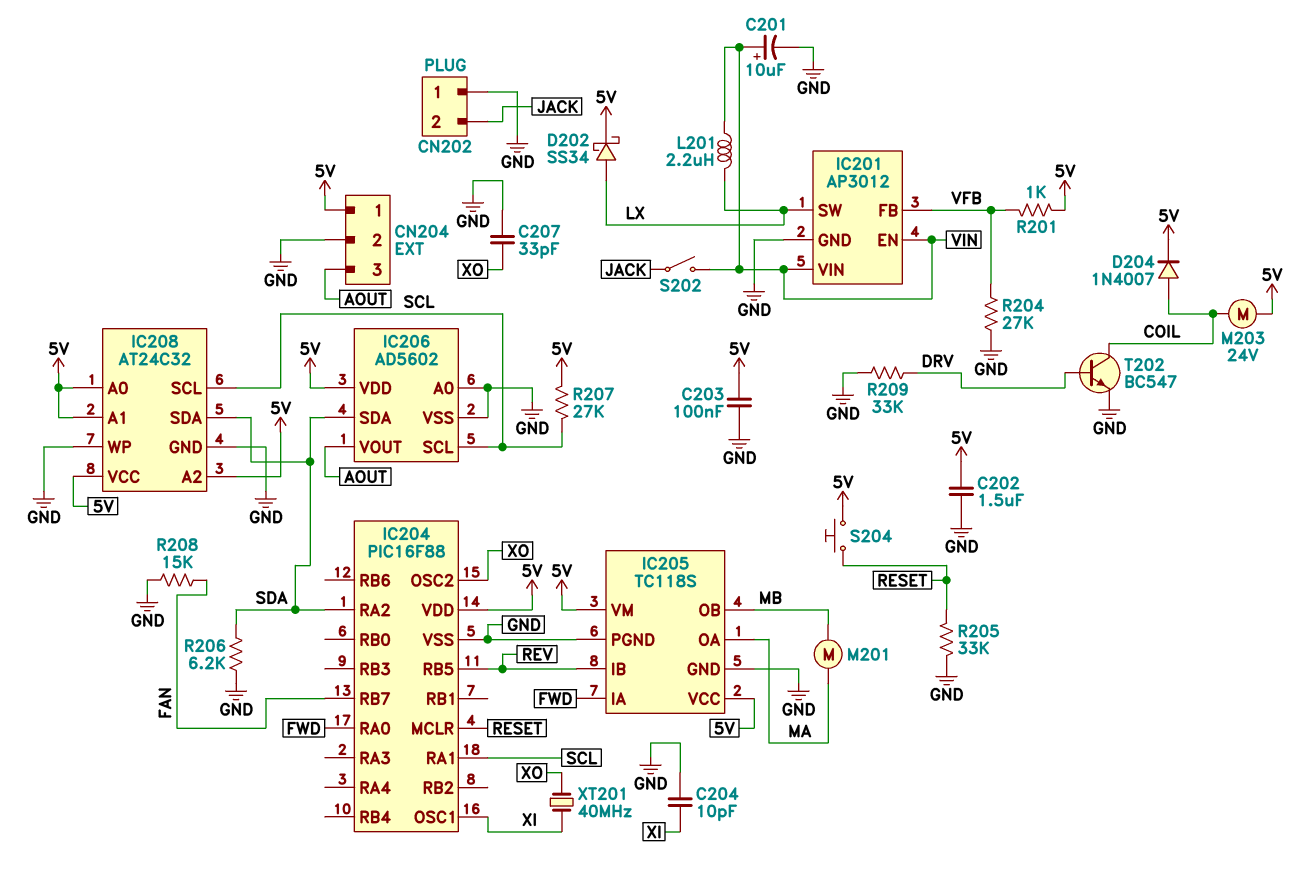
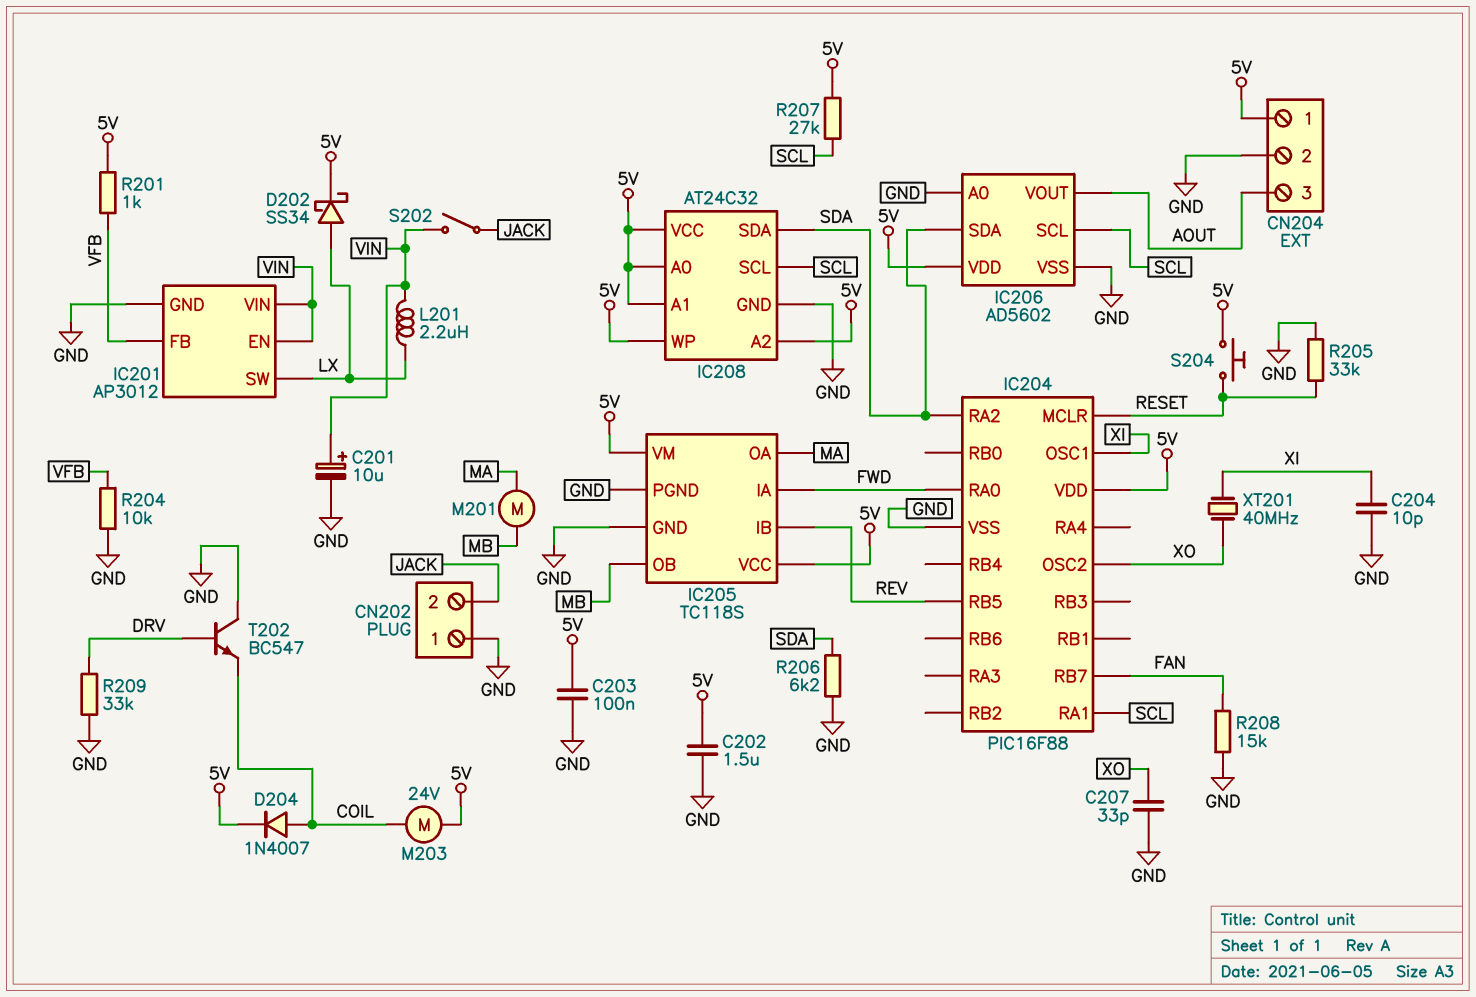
IC208 pin WP: GND -> 5V
R204: 27k (GND, VFB) -> 10k (GND, VFB)
T202: NPN BC547 (B DRV, C COIL, E GND) -> NPN BC547 (B DRV, C GND, E COIL)

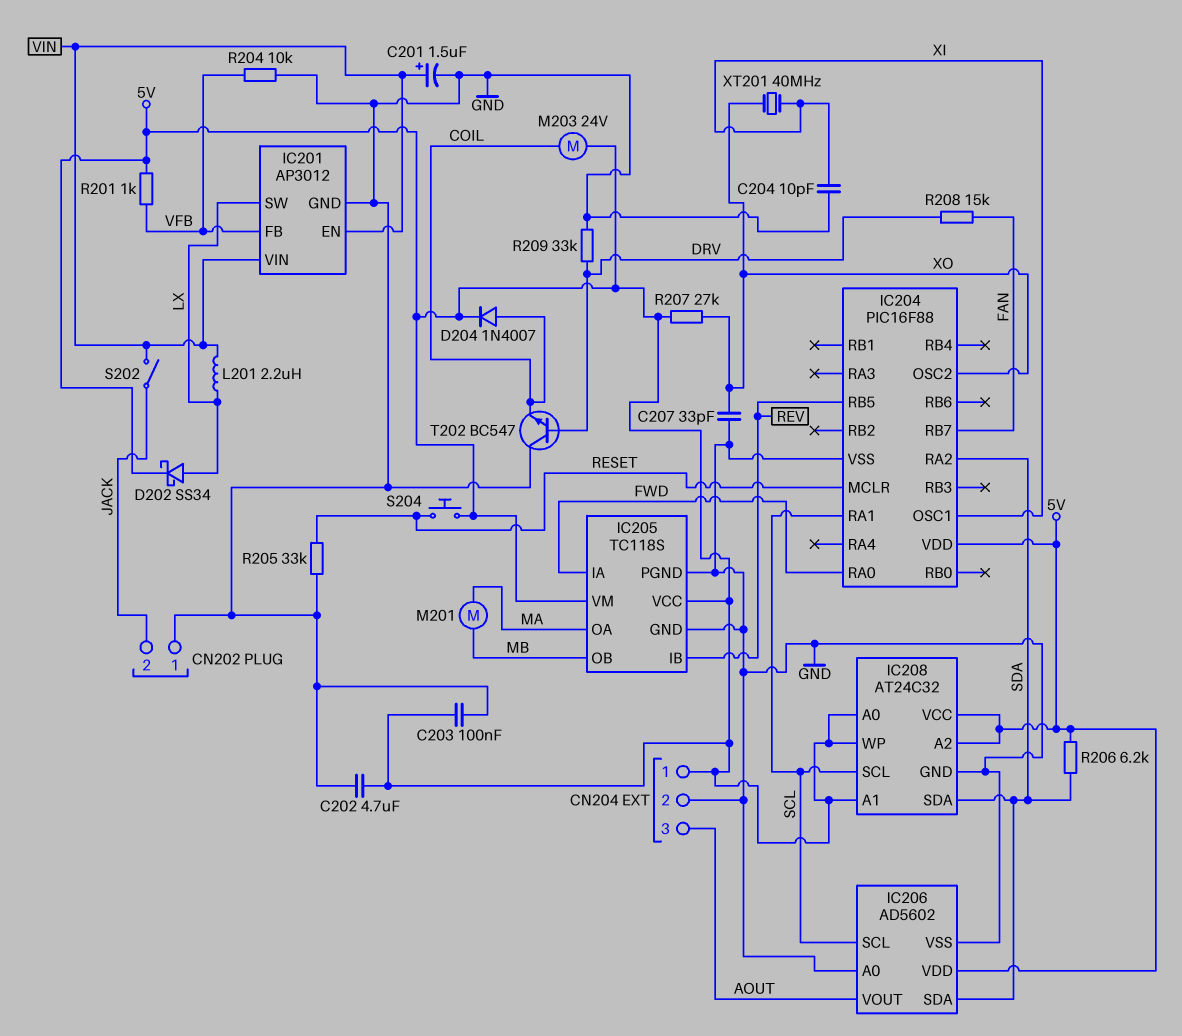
C201: 10uF (plus VIN, minus GND) -> 1.5uF (plus VIN, minus GND)
C202: 1.5uF (5V, GND) -> 4.7uF (5V, GND)
R206: 6.2k (GND, SDA) -> 6.2k (5V, SDA)
R207: 27k (5V, SCL) -> 27k (5V, XO)
R208: 15k (FAN, GND) -> 15k (DRV, FAN)

